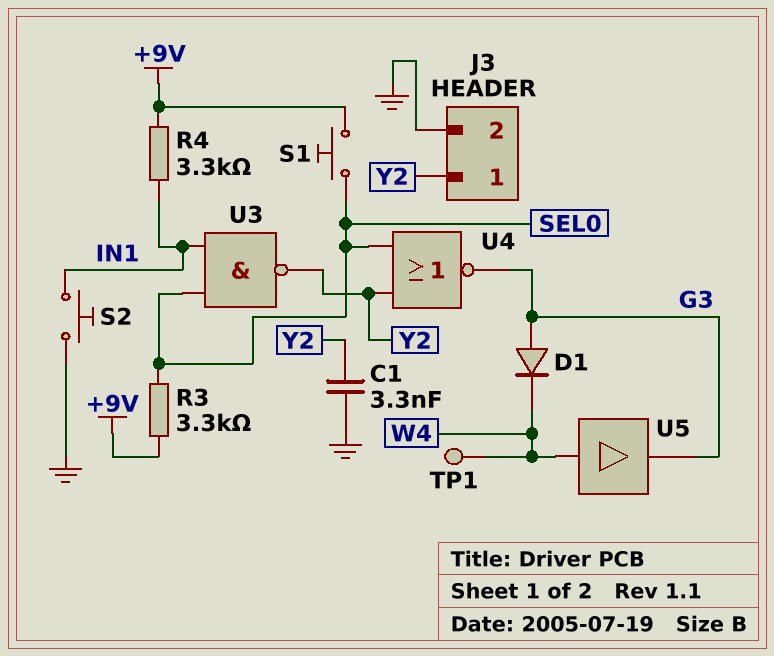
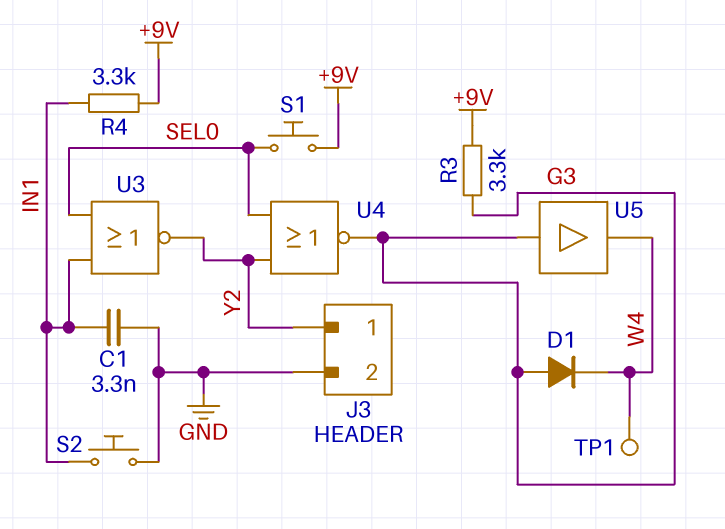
C1: 3.3nF (GND, Y2) -> 3.3nF (GND, IN1)
R3: 3.3k (+9V, SEL0) -> 3.3k (+9V, G3)
U3: NAND (in IN1, in SEL0, out Y2) -> NOR (in IN1, in SEL0, out Y2)
U5: buffer (in W4, out G3) -> buffer (in G3, out W4)

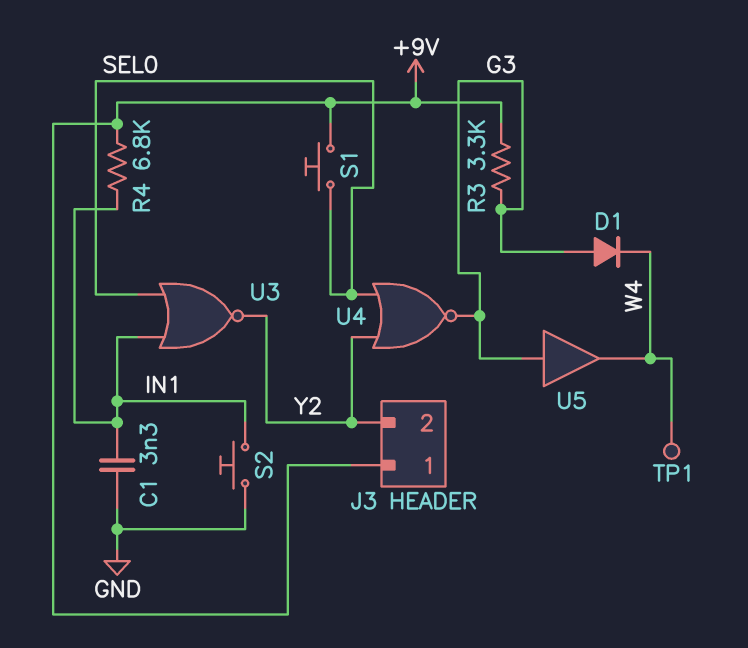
J3 pin 1: Y2 -> +9V
J3 pin 2: GND -> Y2
R4: 3.3k (+9V, IN1) -> 6.8k (+9V, IN1)

